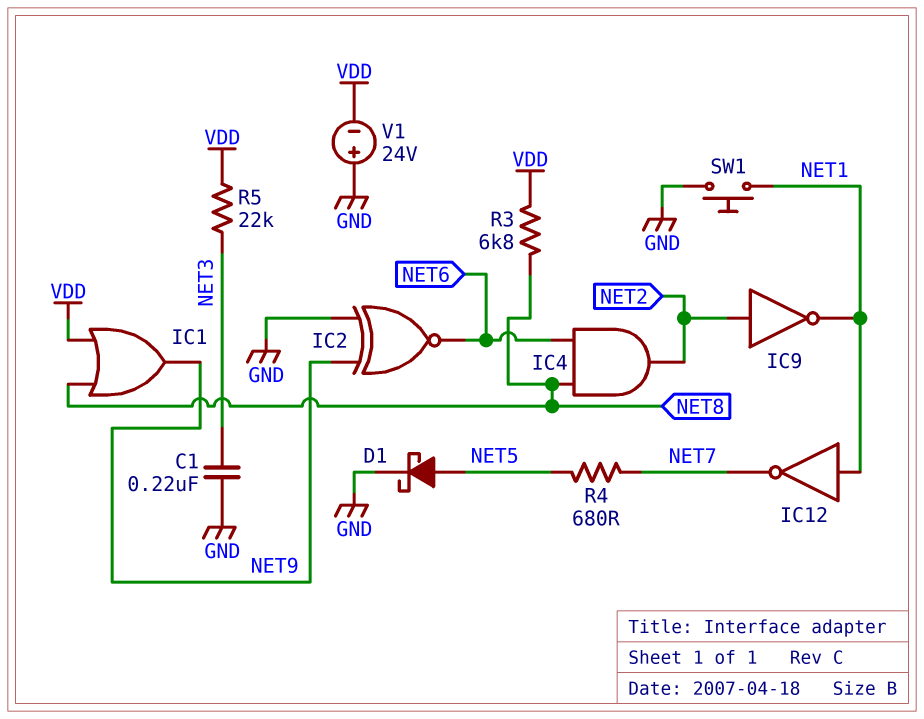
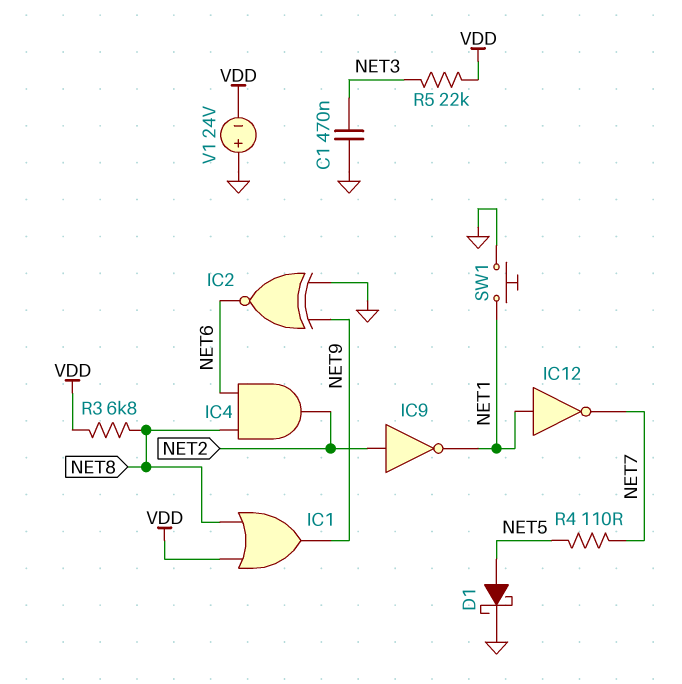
C1: 220nF (GND, NET3) -> 470nF (GND, NET3)
R4: 680 (NET5, NET7) -> 110 (NET5, NET7)

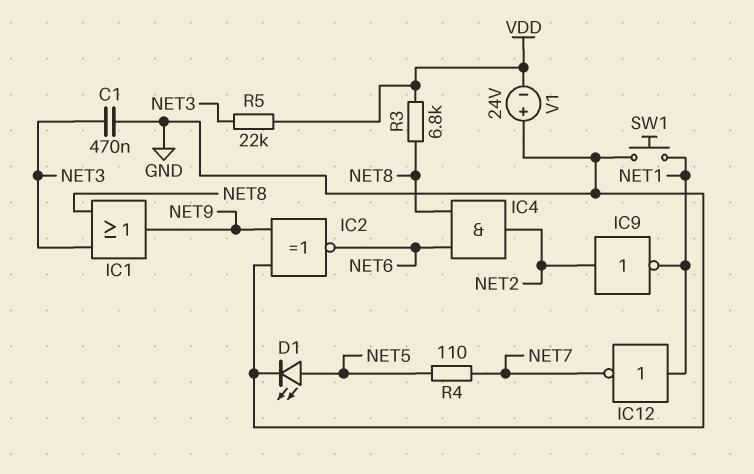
D1: schottky (A NET5, K GND) -> LED (A NET5, K GND)
IC1: OR (in NET8, in VDD, out NET9) -> OR (in NET3, in NET8, out NET9)

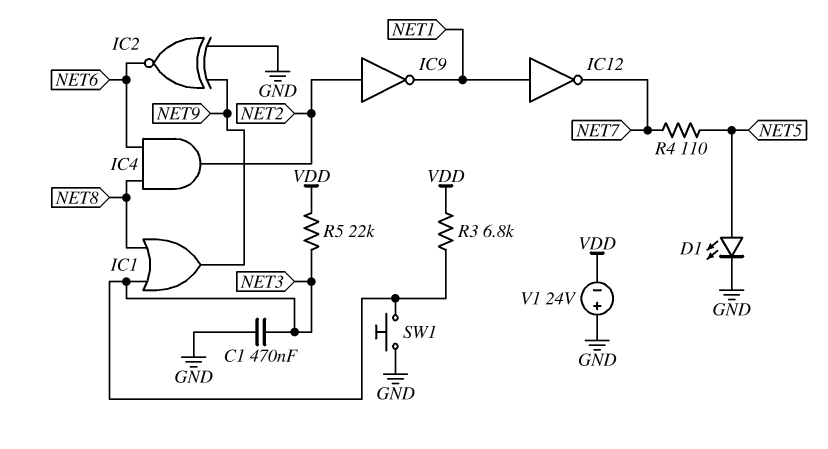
R3: 6.8k (NET8, VDD) -> 6.8k (NET3, VDD)
SW1: button (GND, NET1) -> button (GND, NET3)

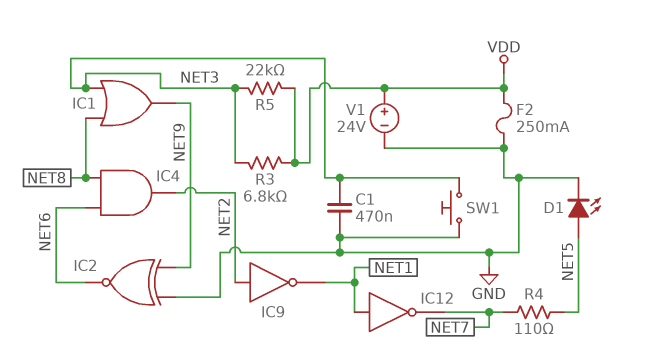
F2: none -> 250mA (GND, VDD)
V1: 24V (plus GND, minus VDD) -> 24V (plus VDD, minus GND)

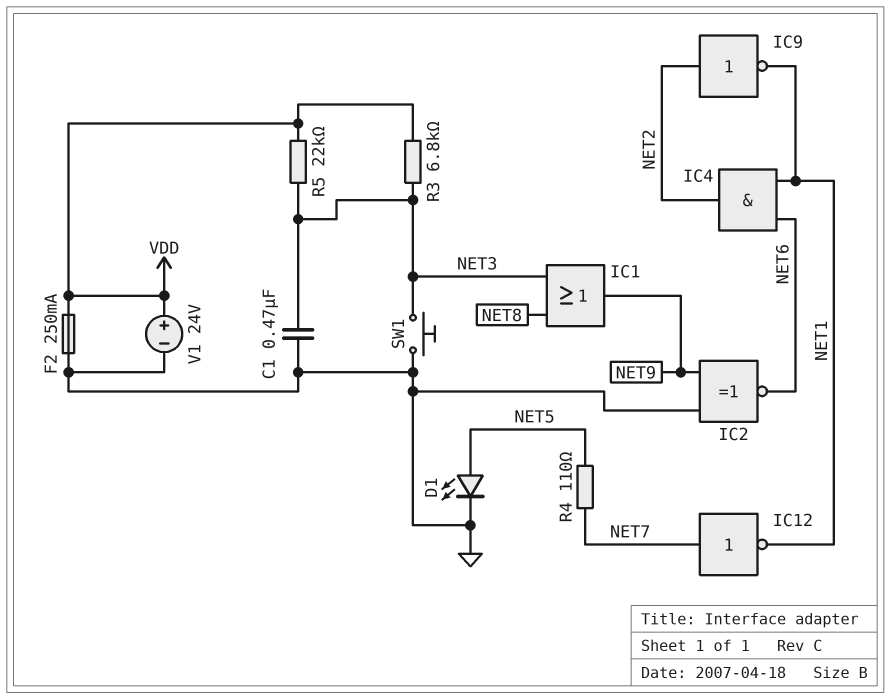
IC4: AND (in NET6, in NET8, out NET2) -> AND (in NET1, in NET6, out NET2)
IC12: NOT (in NET1, out NET7) -> NOT (in NET7, out NET1)

